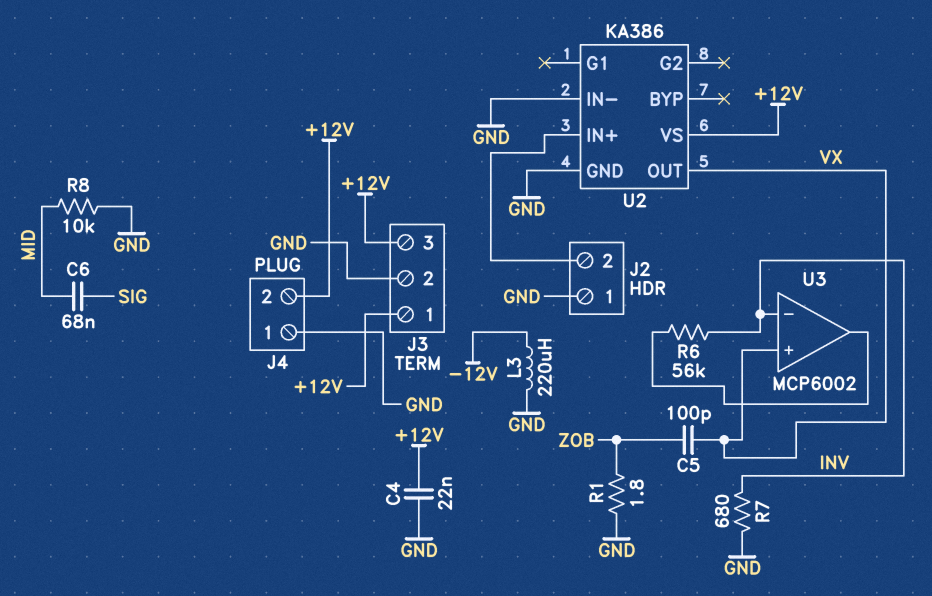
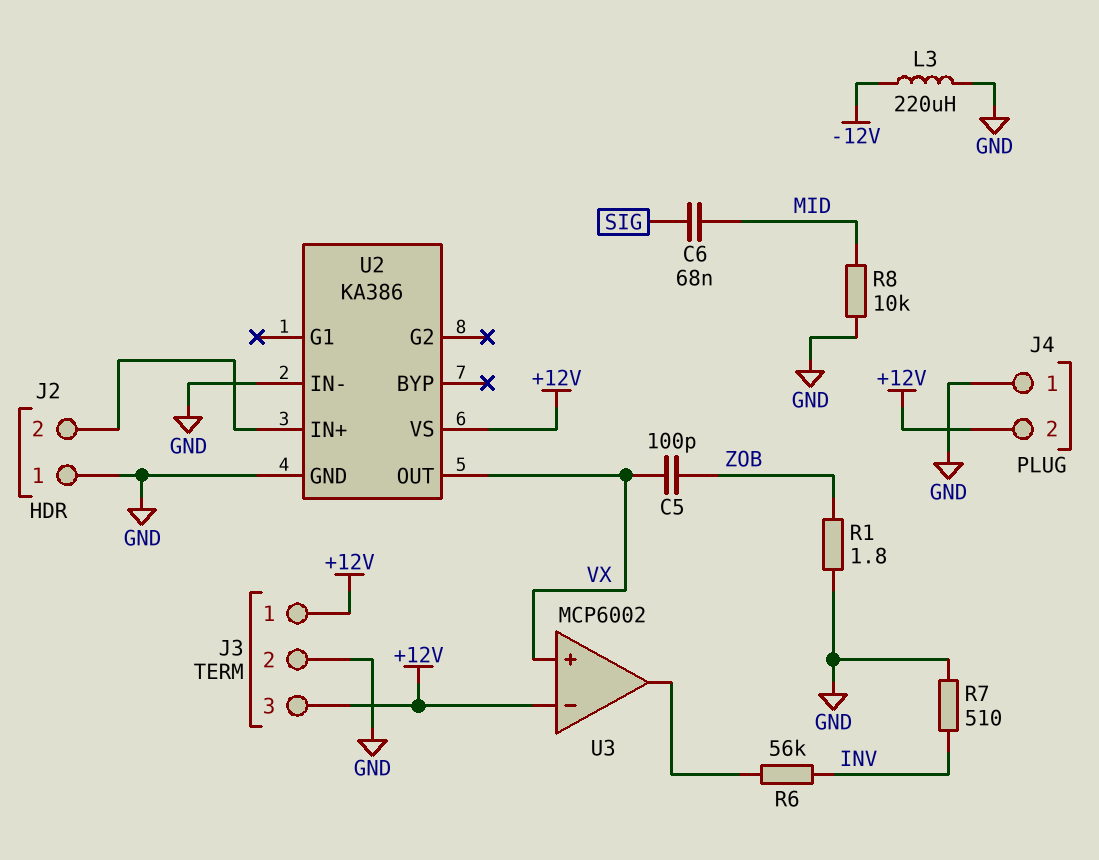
C4: 22nF (+12V, GND) -> none
R7: 680 (GND, INV) -> 510 (GND, INV)
U3 pin in-: INV -> +12V

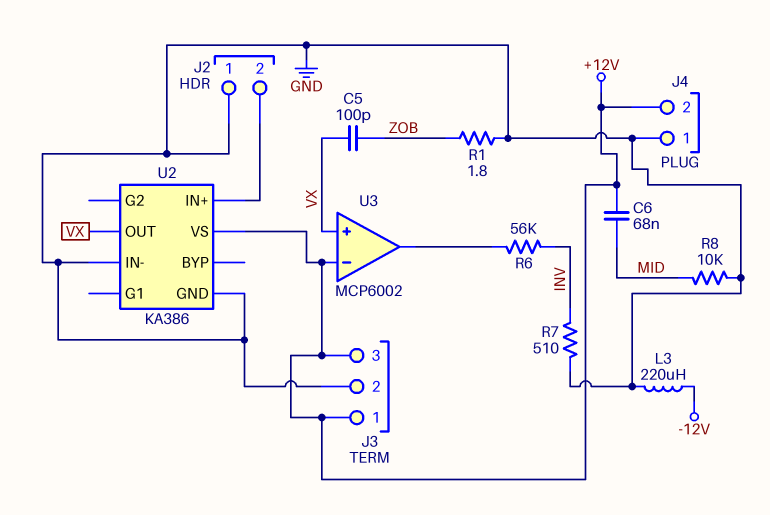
C6: 68nF (MID, SIG) -> 68nF (+12V, MID)

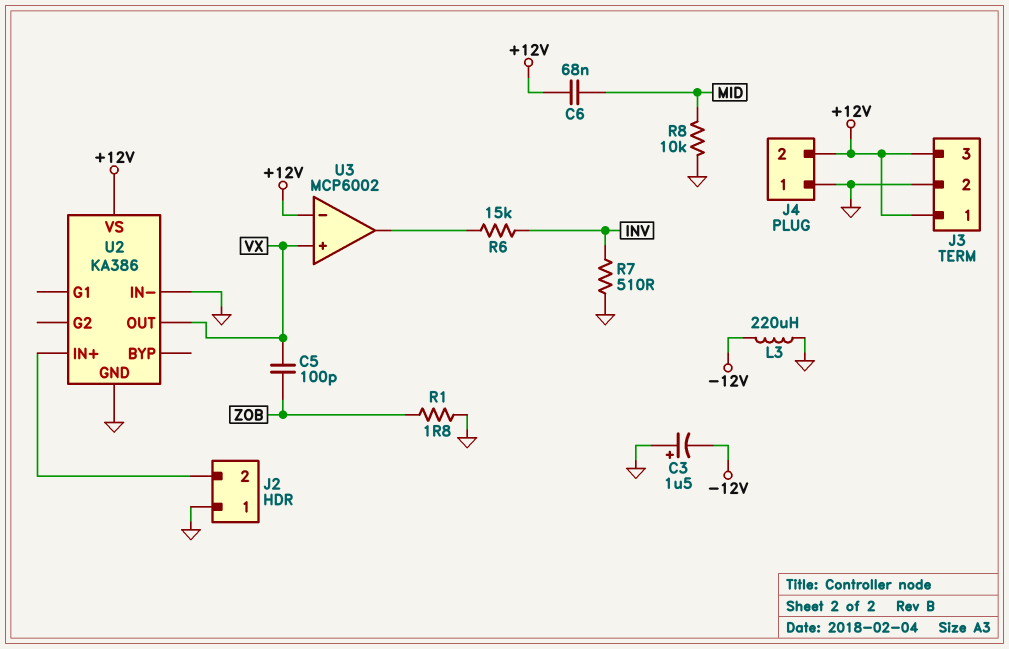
C3: none -> 1.5uF (plus GND, minus -12V)
R6: 56k (INV, U3/out) -> 15k (INV, U3/out)

